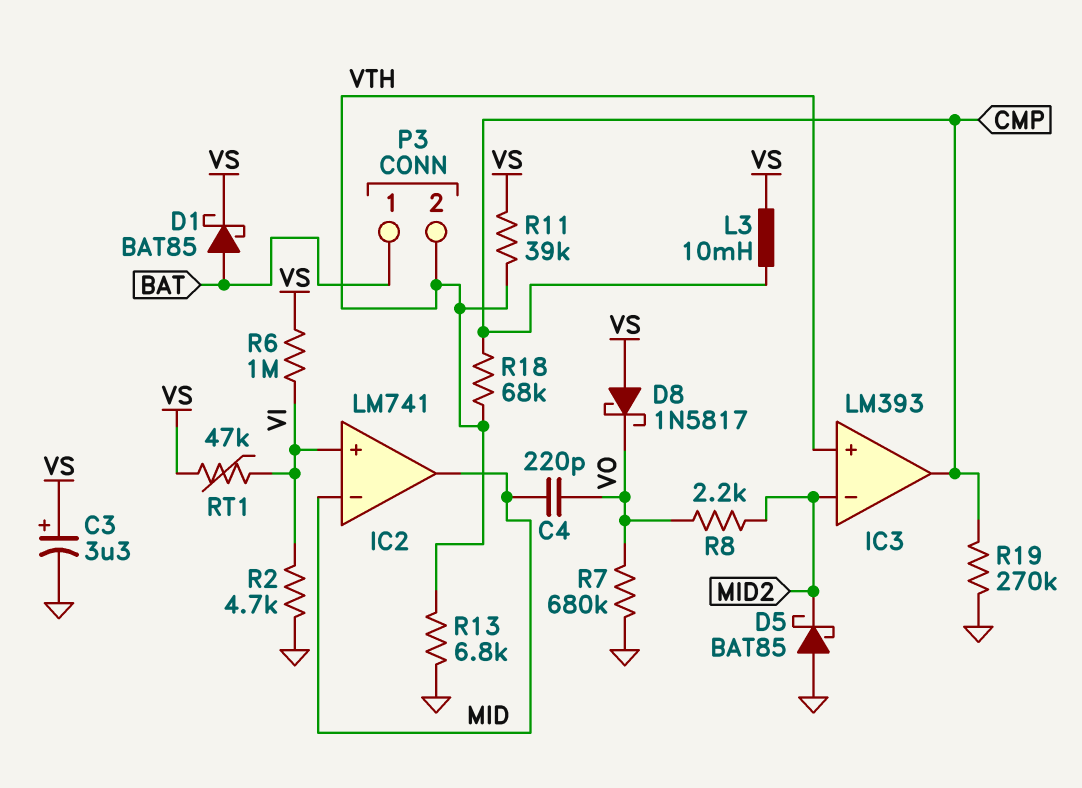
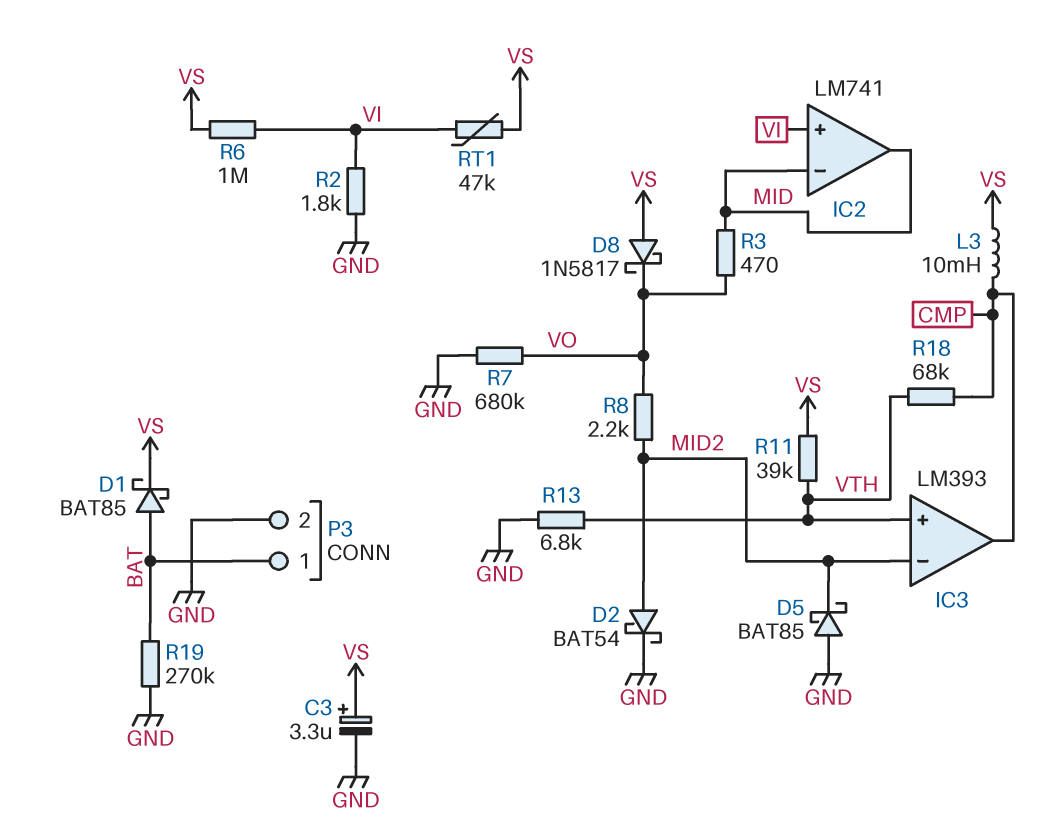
C4: 220pF (MID, VO) -> none
D2: none -> schottky BAT54 (A MID2, K GND)
P3 pin 2: VTH -> GND
R2: 4.7k (GND, VI) -> 1.8k (GND, VI)
R3: none -> 470 (MID, VO)
R19: 270k (CMP, GND) -> 270k (BAT, GND)

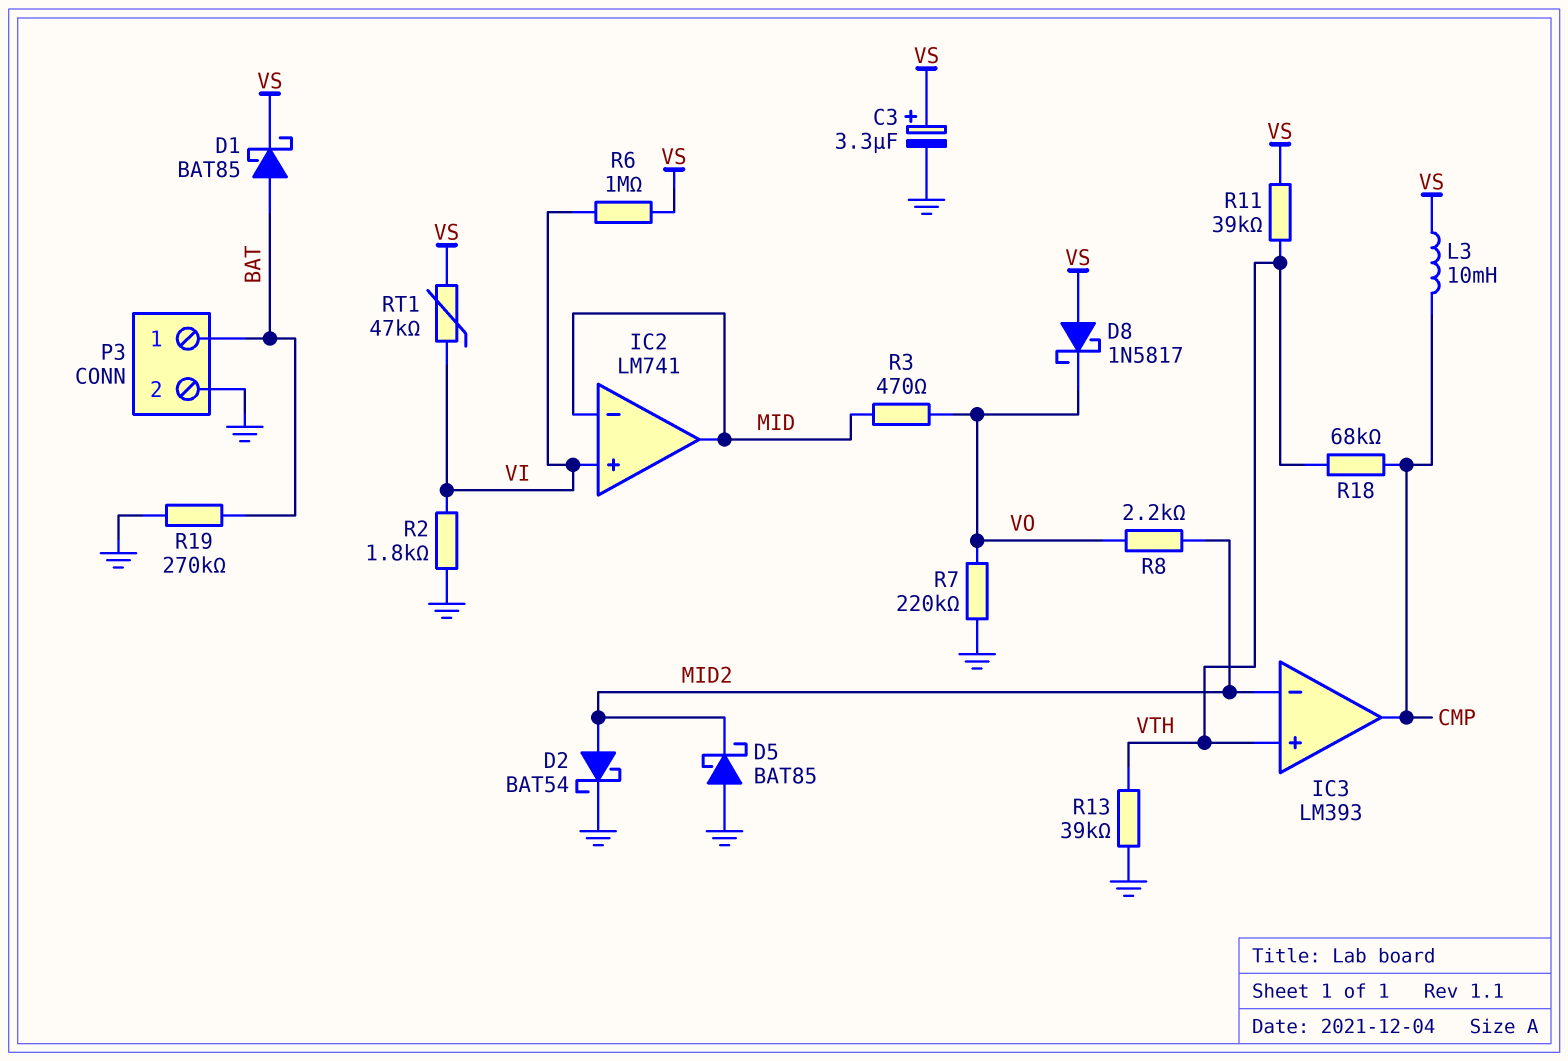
R7: 680k (GND, VO) -> 220k (GND, VO)
R13: 6.8k (GND, VTH) -> 39k (GND, VTH)

